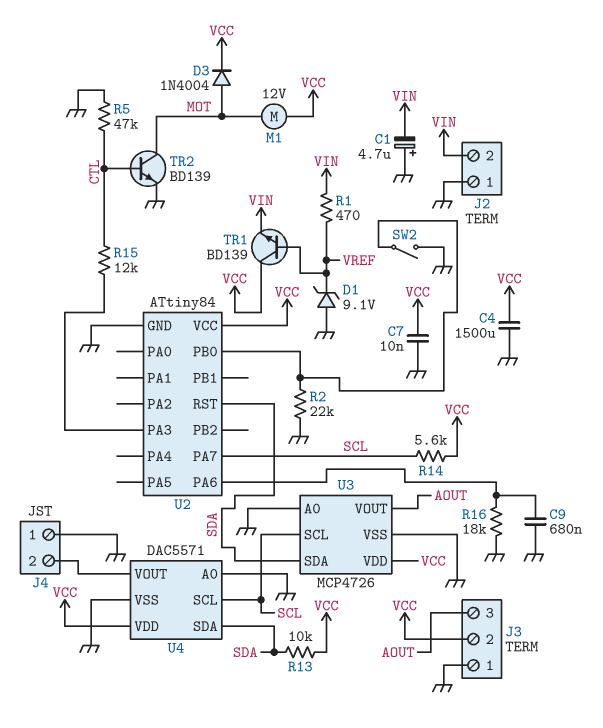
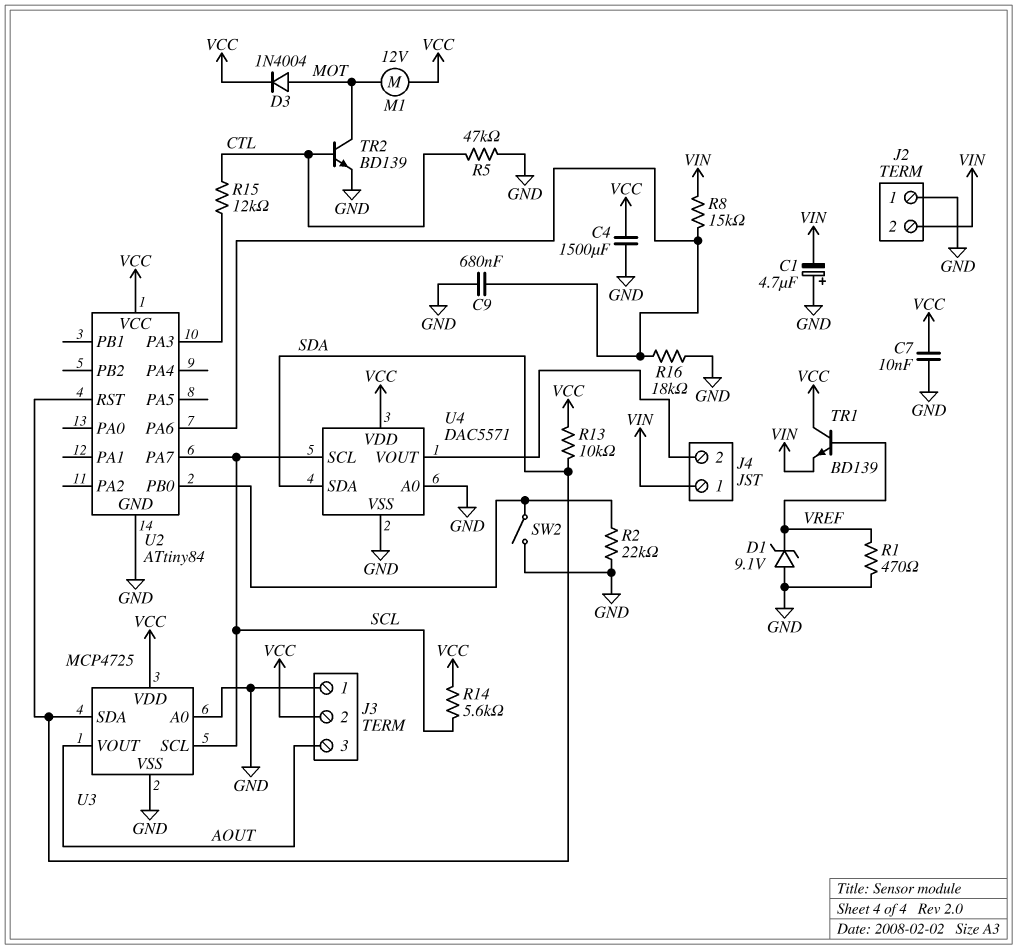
J4 pin 1: GND -> VIN
R1: 470 (VIN, VREF) -> 470 (GND, VREF)
R8: none -> 15k (U2/PA6, VIN)
U3: MCP4726 -> MCP4725

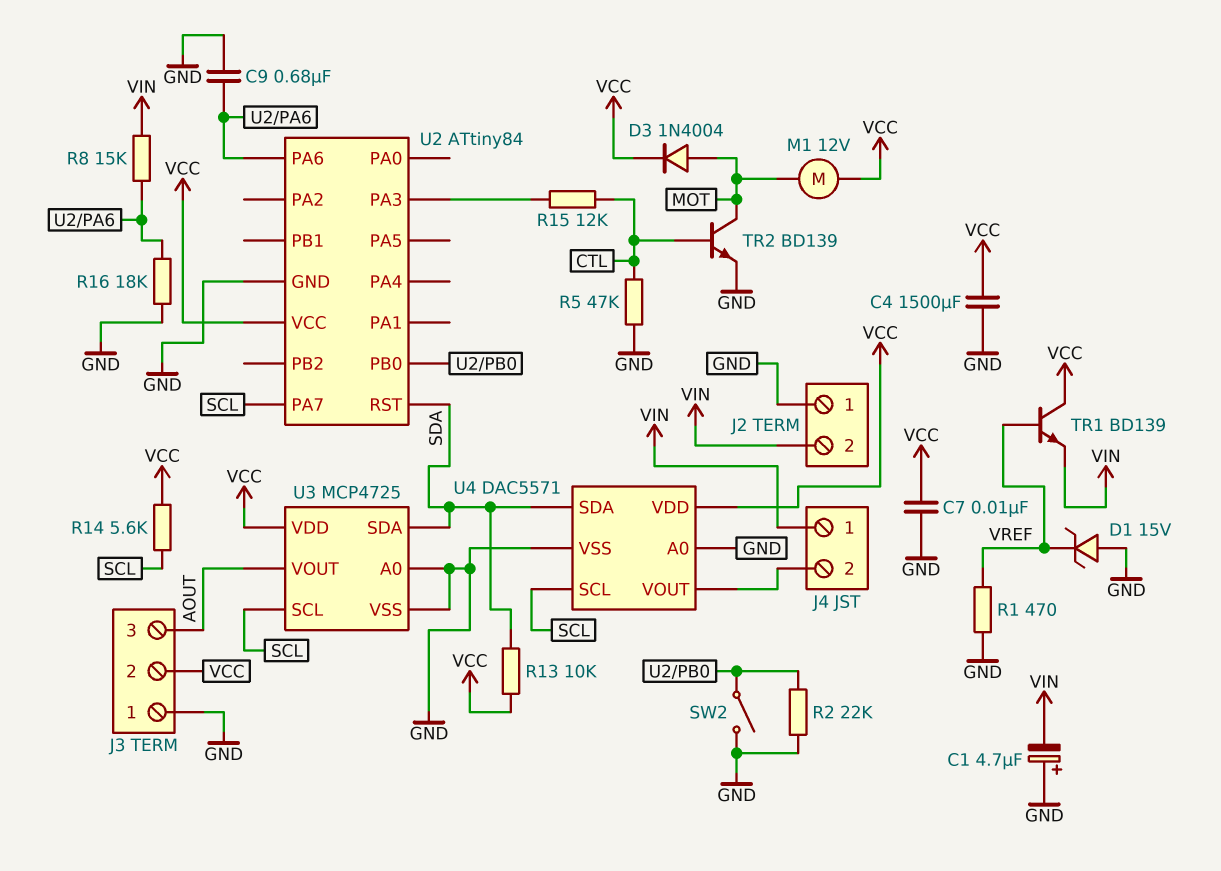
D1: zener 9.1V (A GND, K VREF) -> zener 15V (A GND, K VREF)

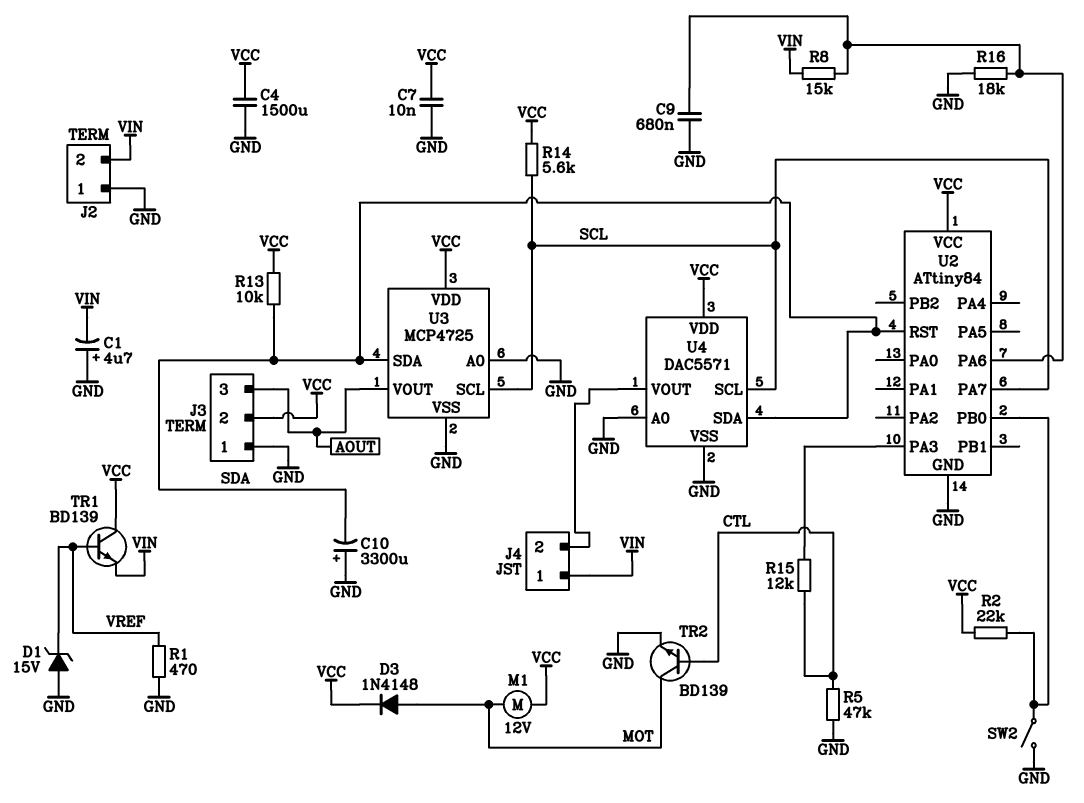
C10: none -> 3300uF (plus GND, minus SDA)
D3: diode 1N4004 (A MOT, K VCC) -> diode 1N4148 (A MOT, K VCC)
R2: 22k (GND, U2/PB0) -> 22k (U2/PB0, VCC)

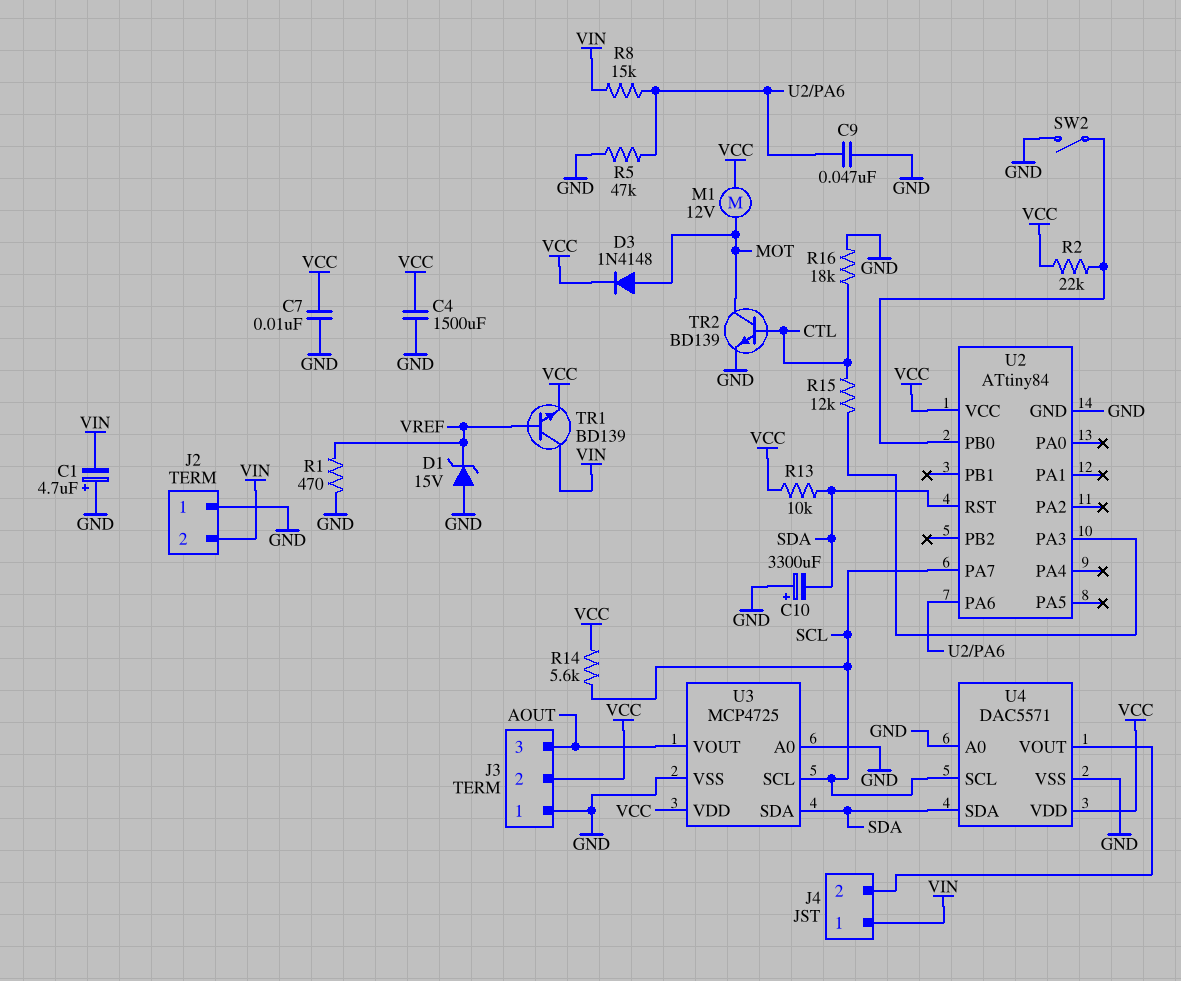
C9: 680nF (GND, U2/PA6) -> 47nF (GND, U2/PA6)
R5: 47k (CTL, GND) -> 47k (GND, U2/PA6)
R16: 18k (GND, U2/PA6) -> 18k (CTL, GND)
TR1: NPN BD139 (B VREF, C VCC, E VIN) -> NPN BD139 (B VREF, C VIN, E VCC)

